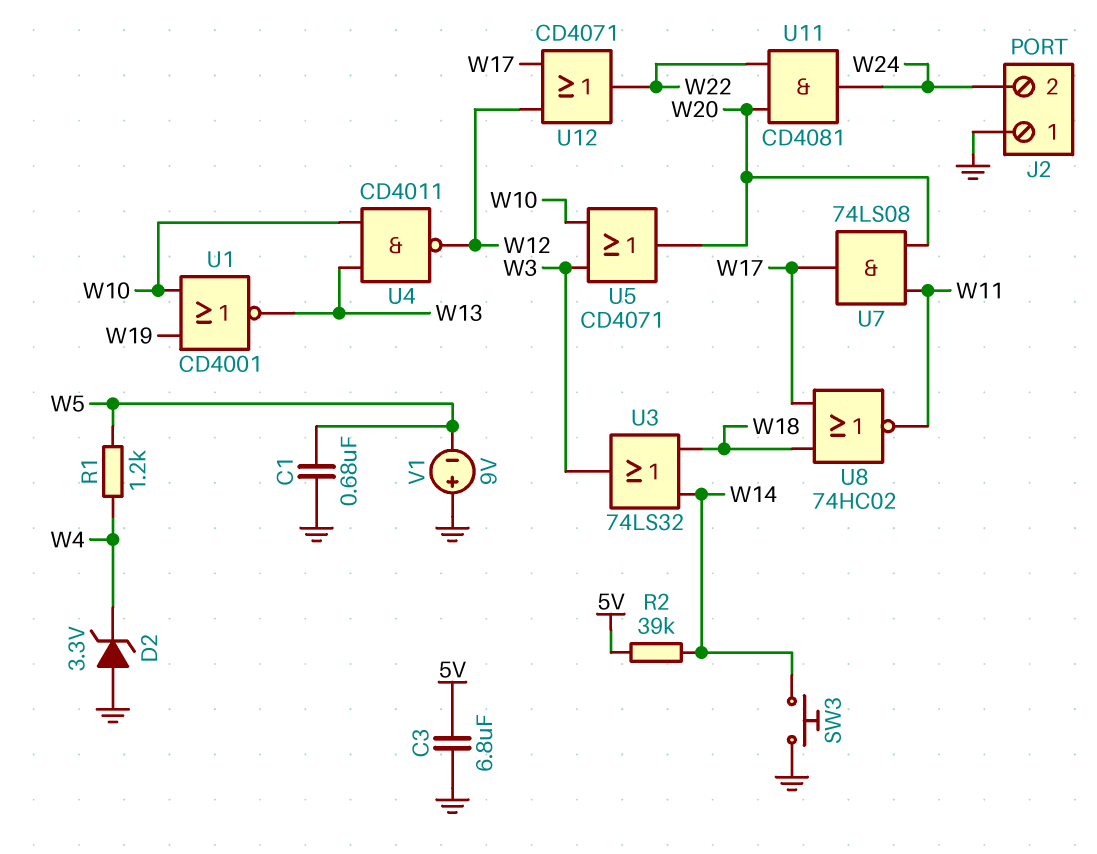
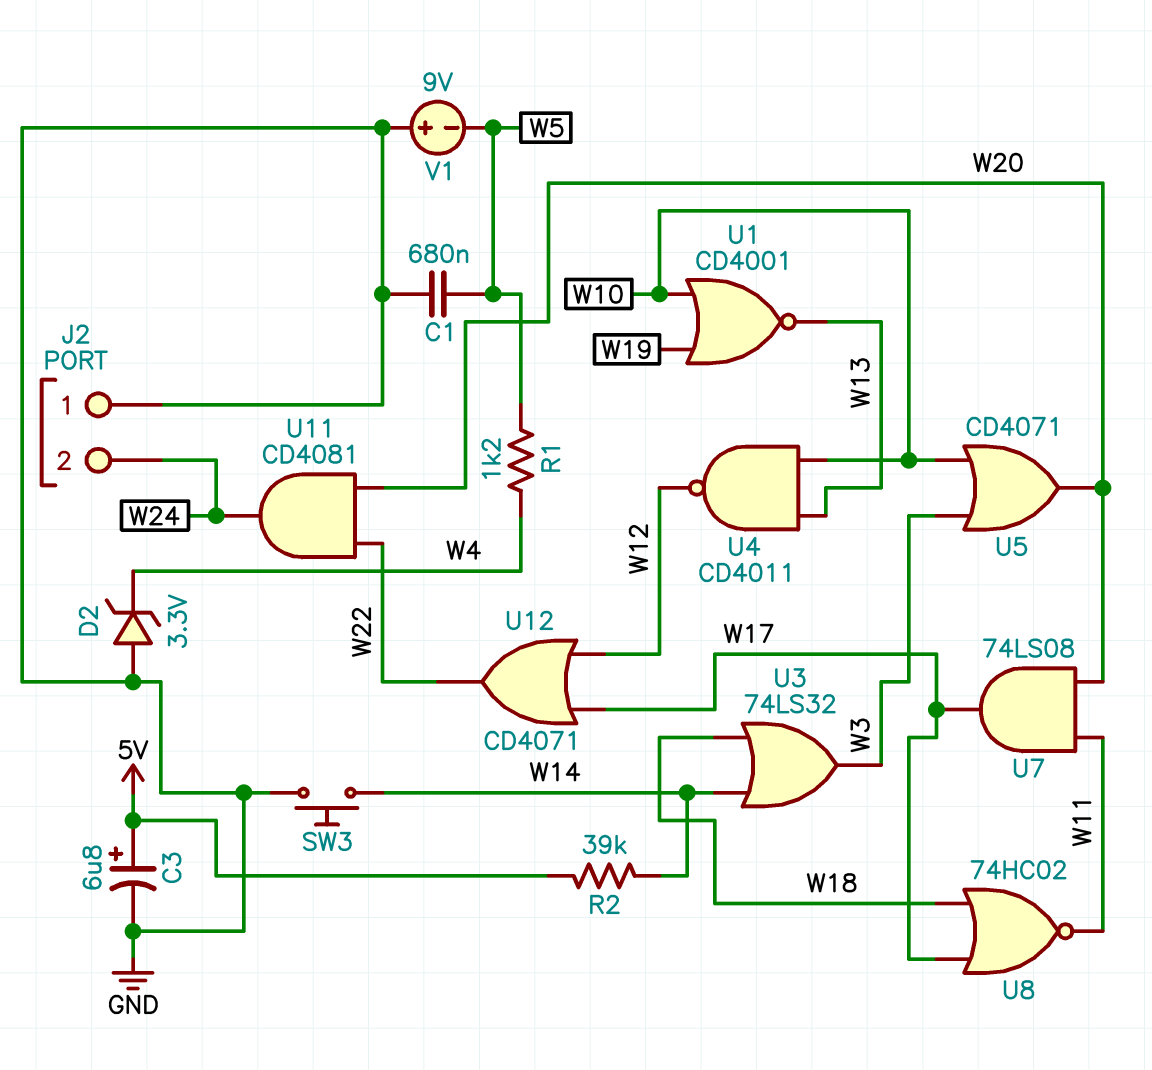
C3: 6.8uF (5V, GND) -> 6.8uF (plus 5V, minus GND)

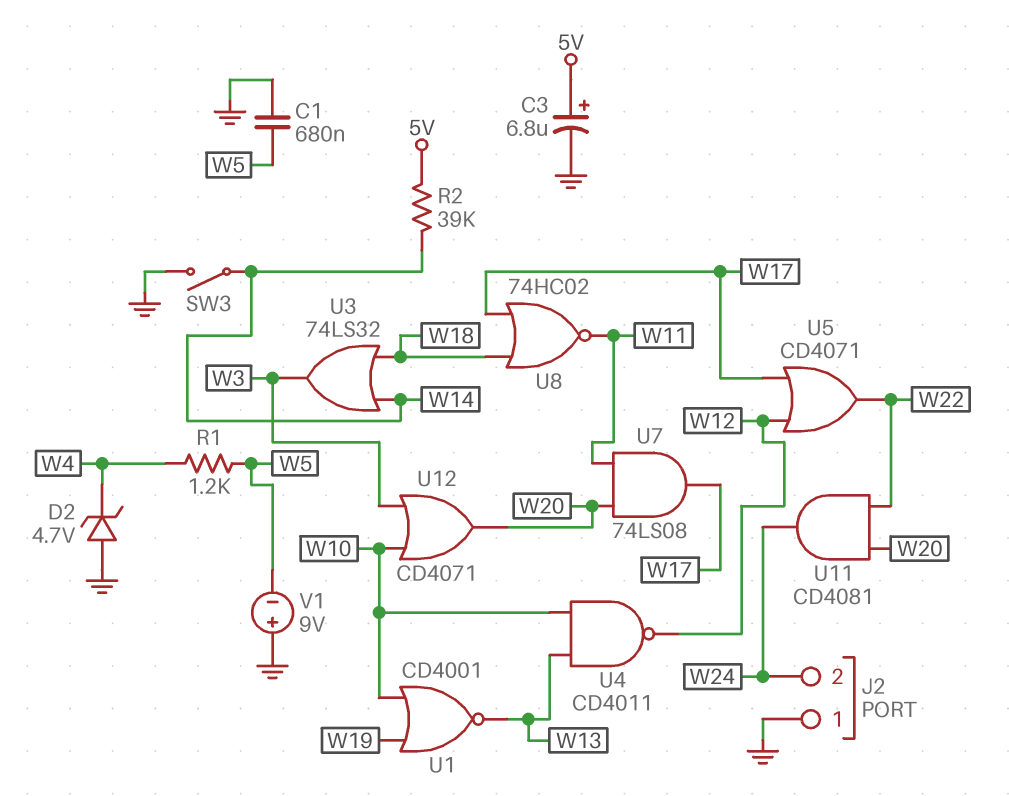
D2: zener 3.3V (A GND, K W4) -> zener 4.7V (A GND, K W4)
SW3: button (GND, W14) -> switch (GND, W14)
U5: OR CD4071 (in W3, in W10, out W20) -> OR CD4071 (in W12, in W17, out W22)
U12: OR CD4071 (in W12, in W17, out W22) -> OR CD4071 (in W3, in W10, out W20)

